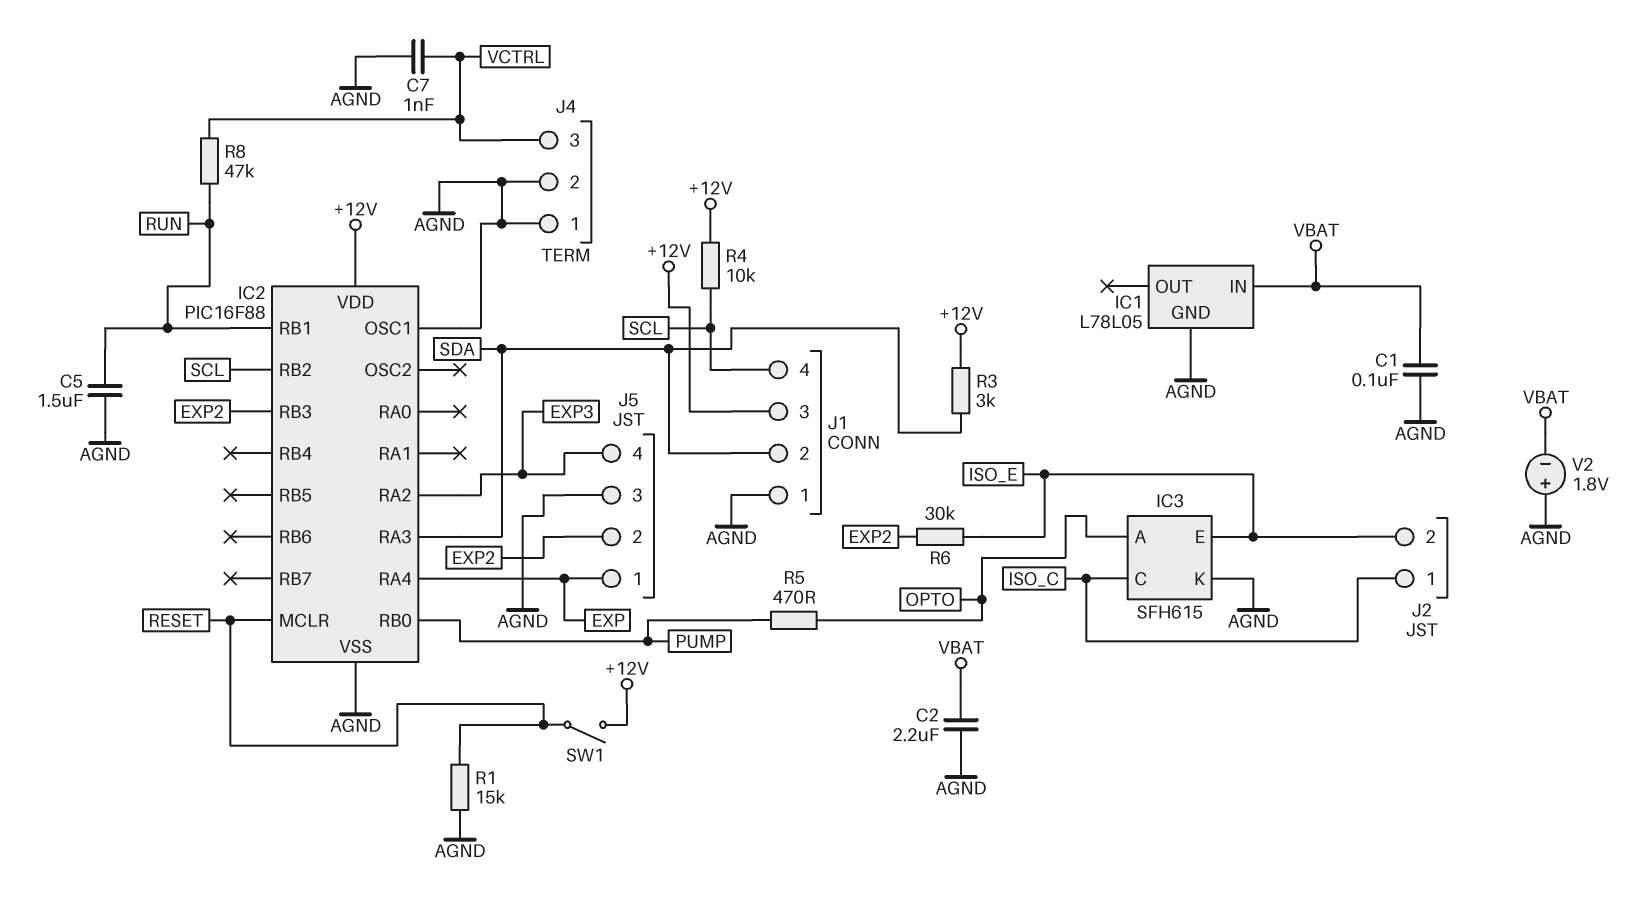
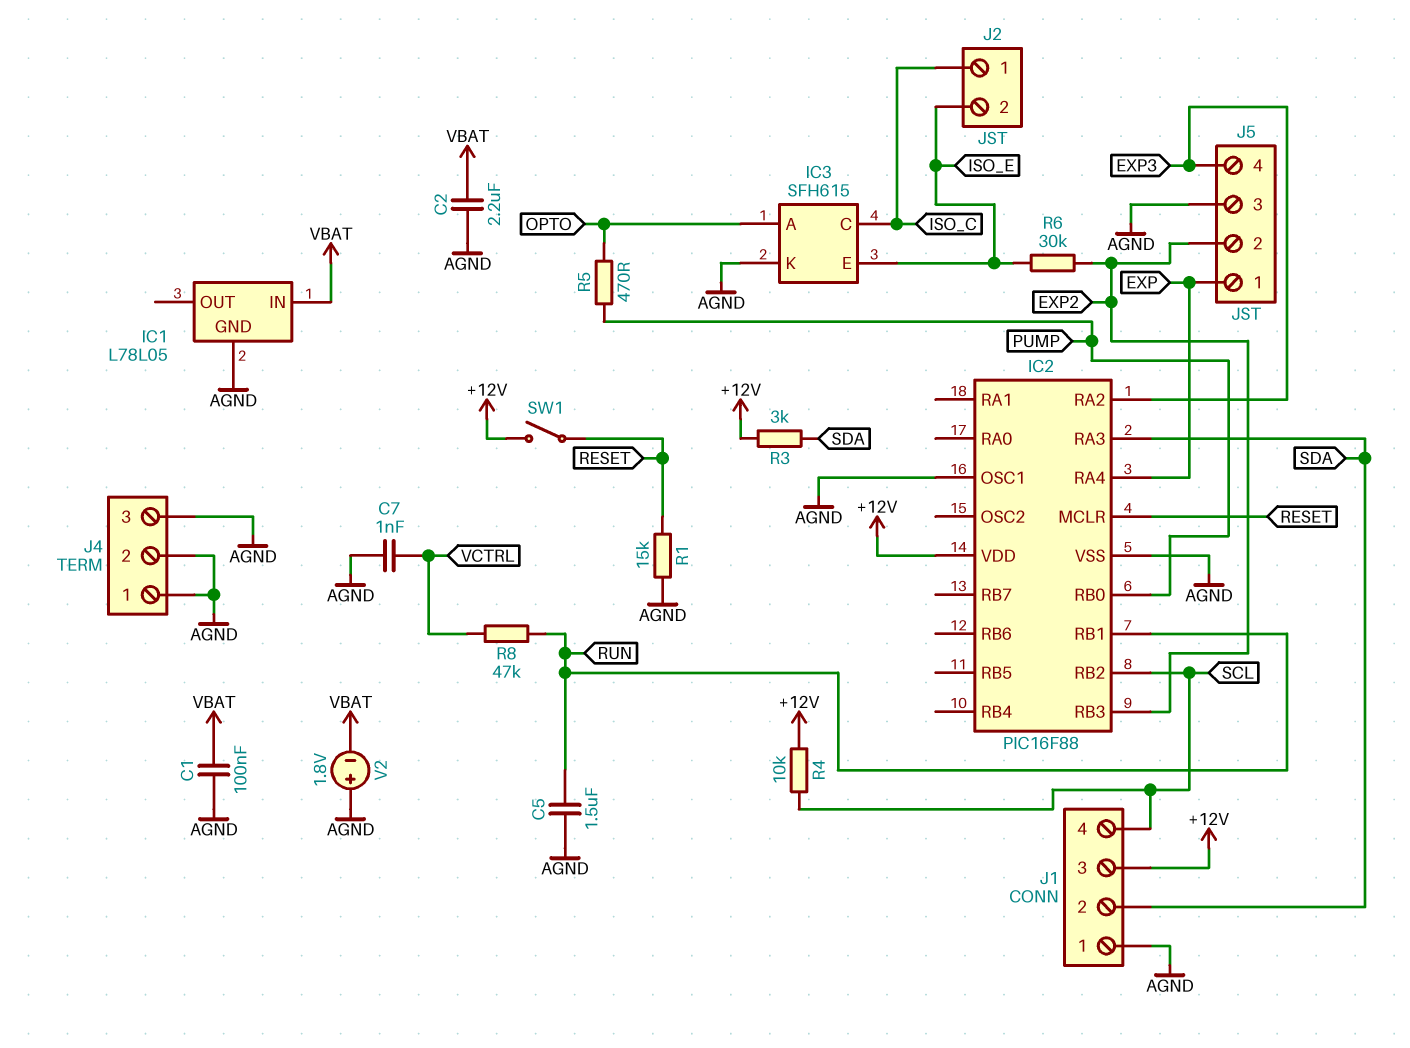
J4 pin 3: VCTRL -> AGND

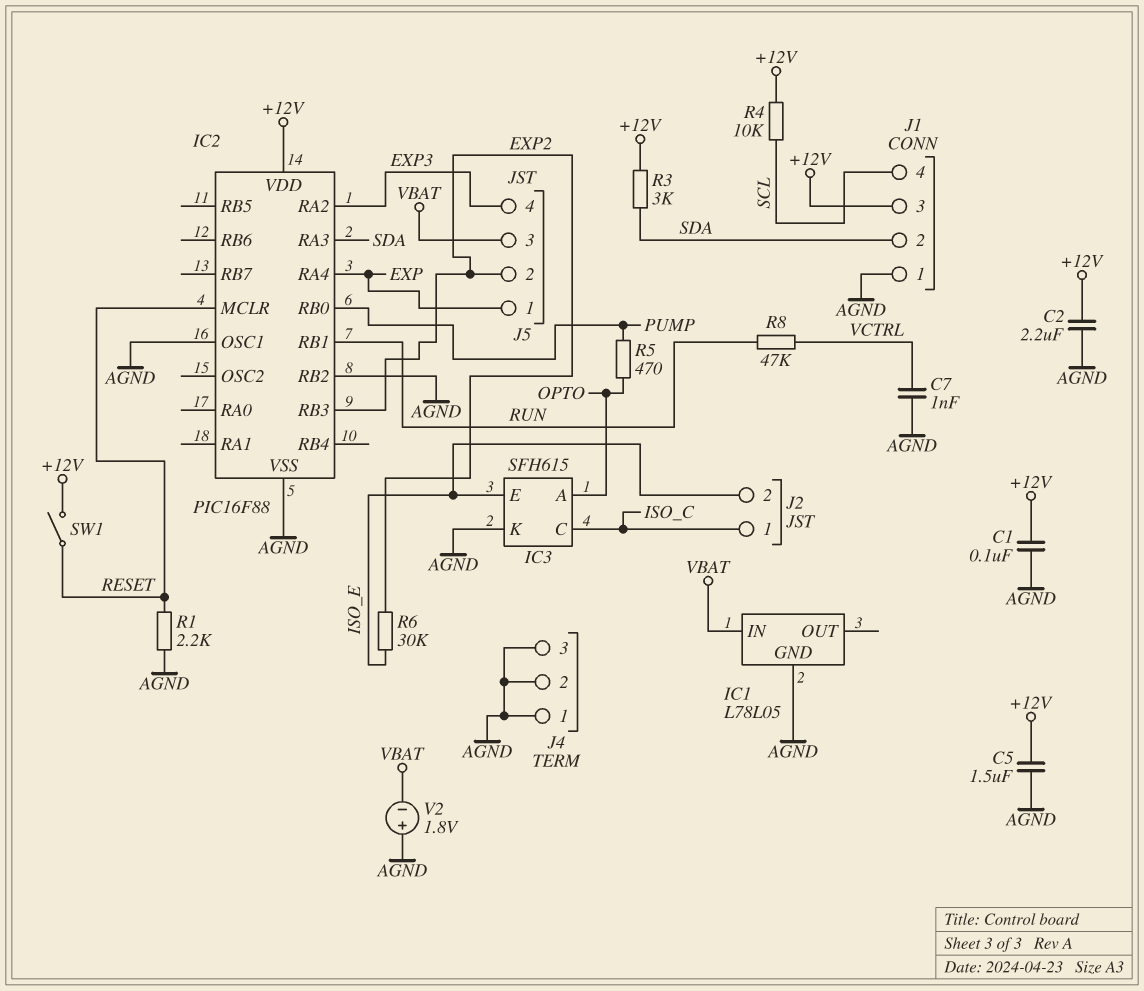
C1: 100nF (AGND, VBAT) -> 100nF (+12V, AGND)
C2: 2.2uF (AGND, VBAT) -> 2.2uF (+12V, AGND)
C5: 1.5uF (AGND, RUN) -> 1.5uF (+12V, AGND)
IC2 pin RB2: SCL -> AGND
J5 pin 3: AGND -> VBAT
R1: 15k (AGND, RESET) -> 2.2k (AGND, RESET)

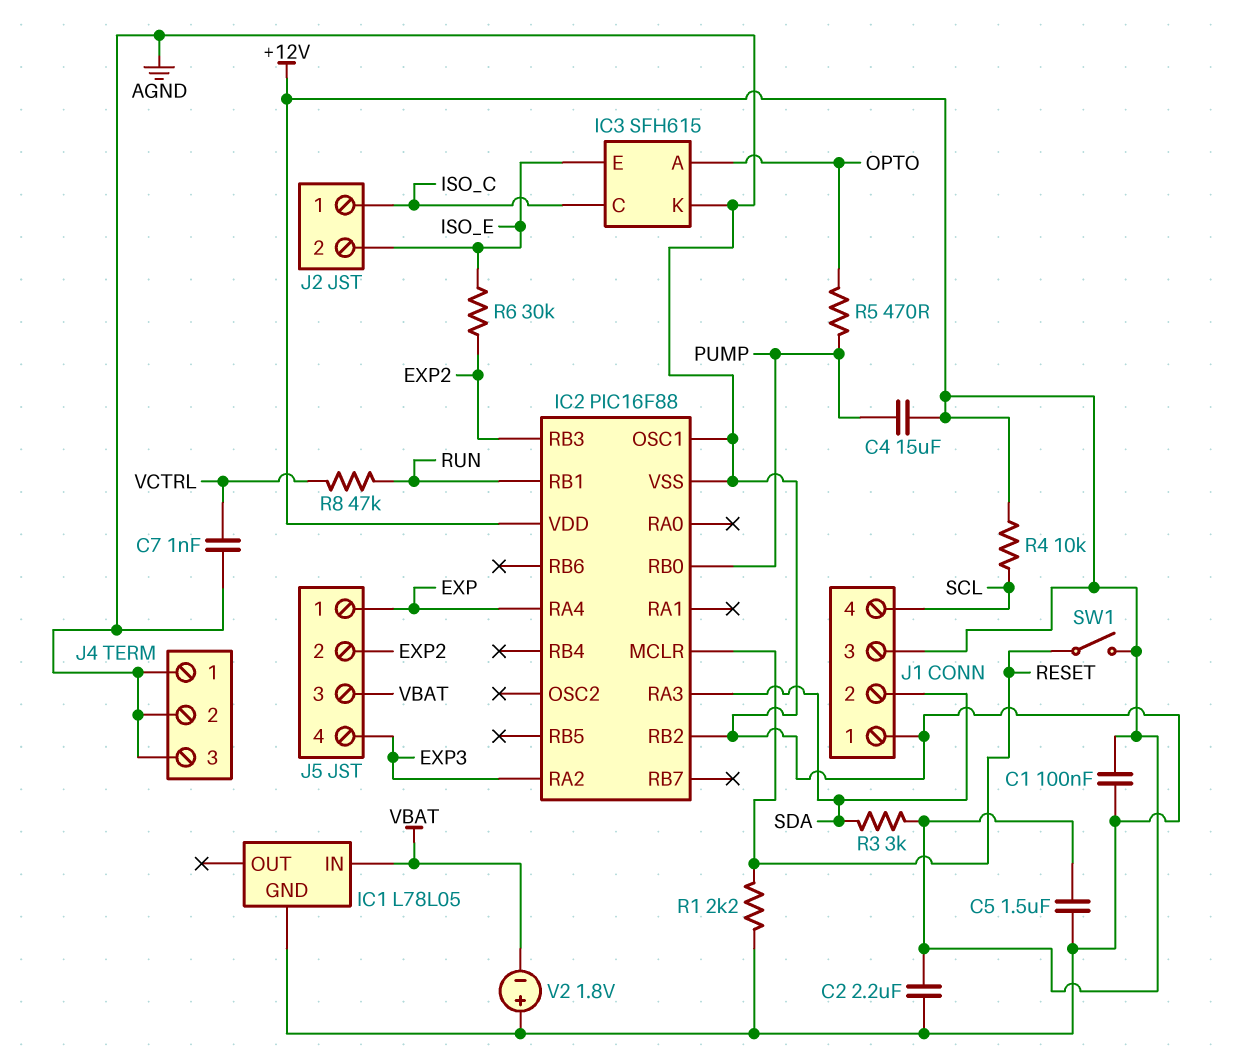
C4: none -> 15uF (+12V, PUMP)

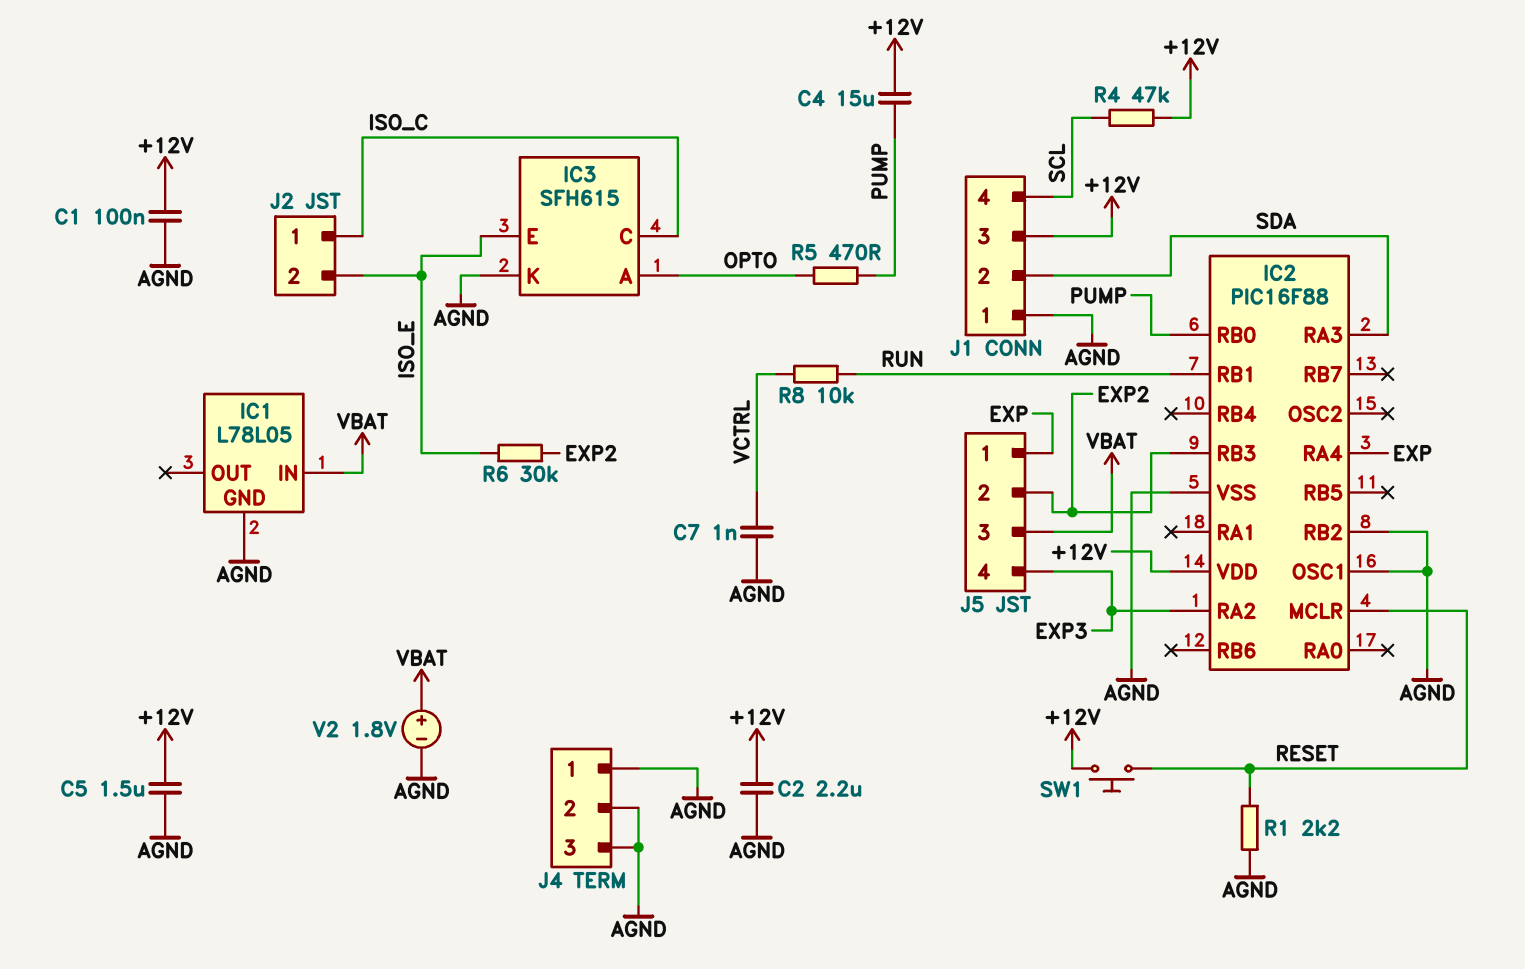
R3: 3k (+12V, SDA) -> none
R4: 10k (+12V, SCL) -> 47k (+12V, SCL)
R8: 47k (RUN, VCTRL) -> 10k (RUN, VCTRL)
SW1: switch (+12V, RESET) -> button (+12V, RESET)
V2: 1.8V (plus AGND, minus VBAT) -> 1.8V (plus VBAT, minus AGND)

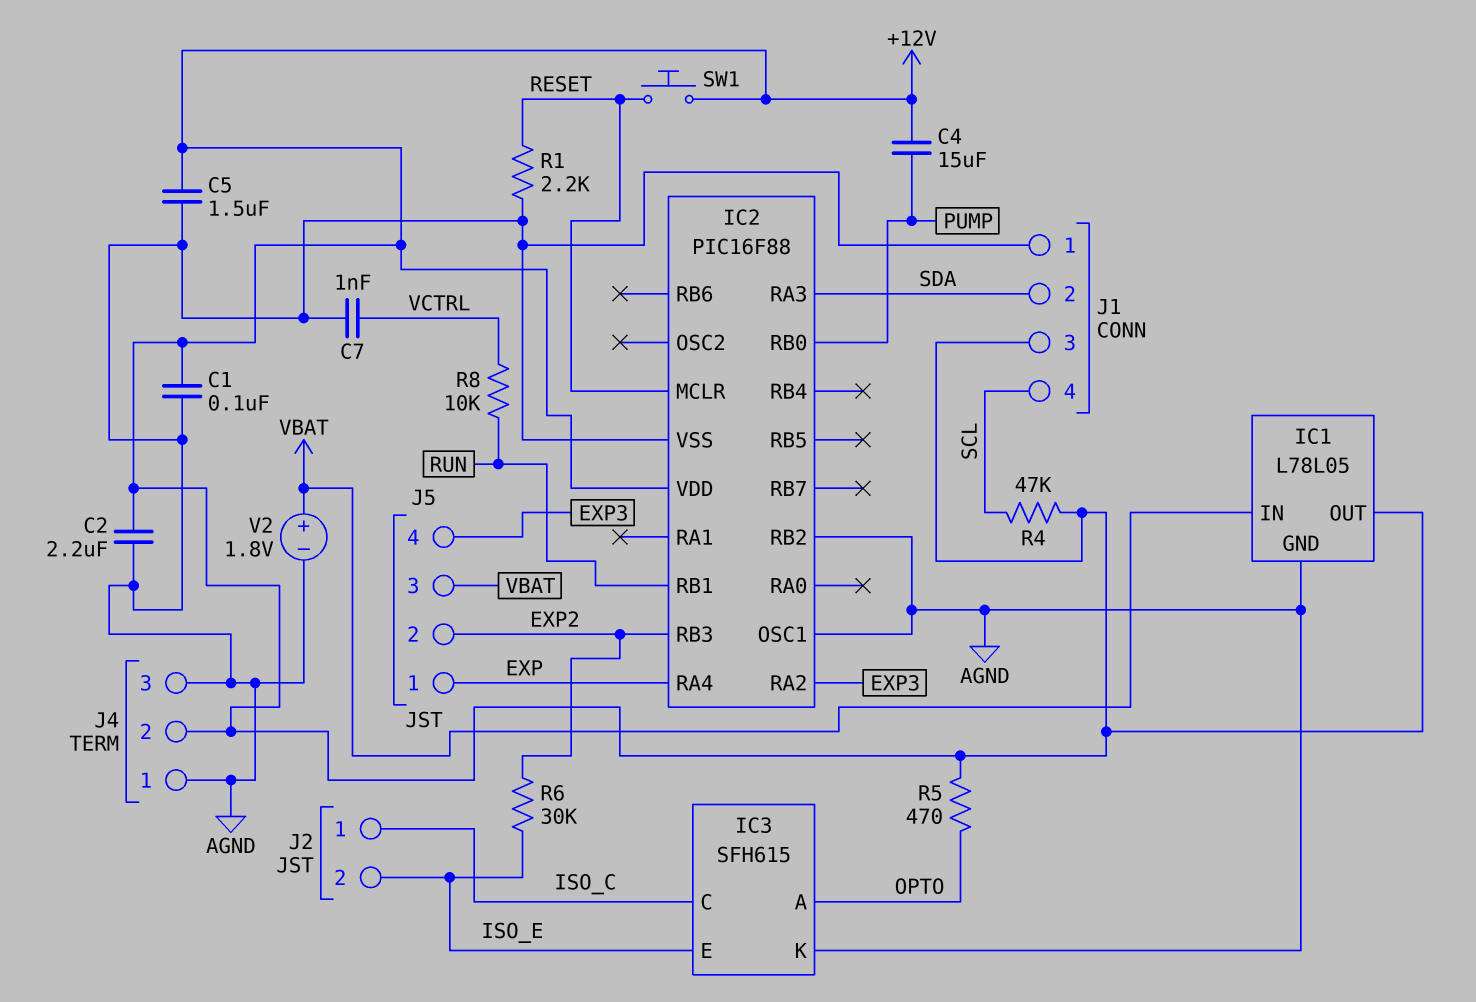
IC1 pin OUT: none -> +12V
J4 pin 2: AGND -> +12V
R5: 470 (OPTO, PUMP) -> 470 (+12V, OPTO)

